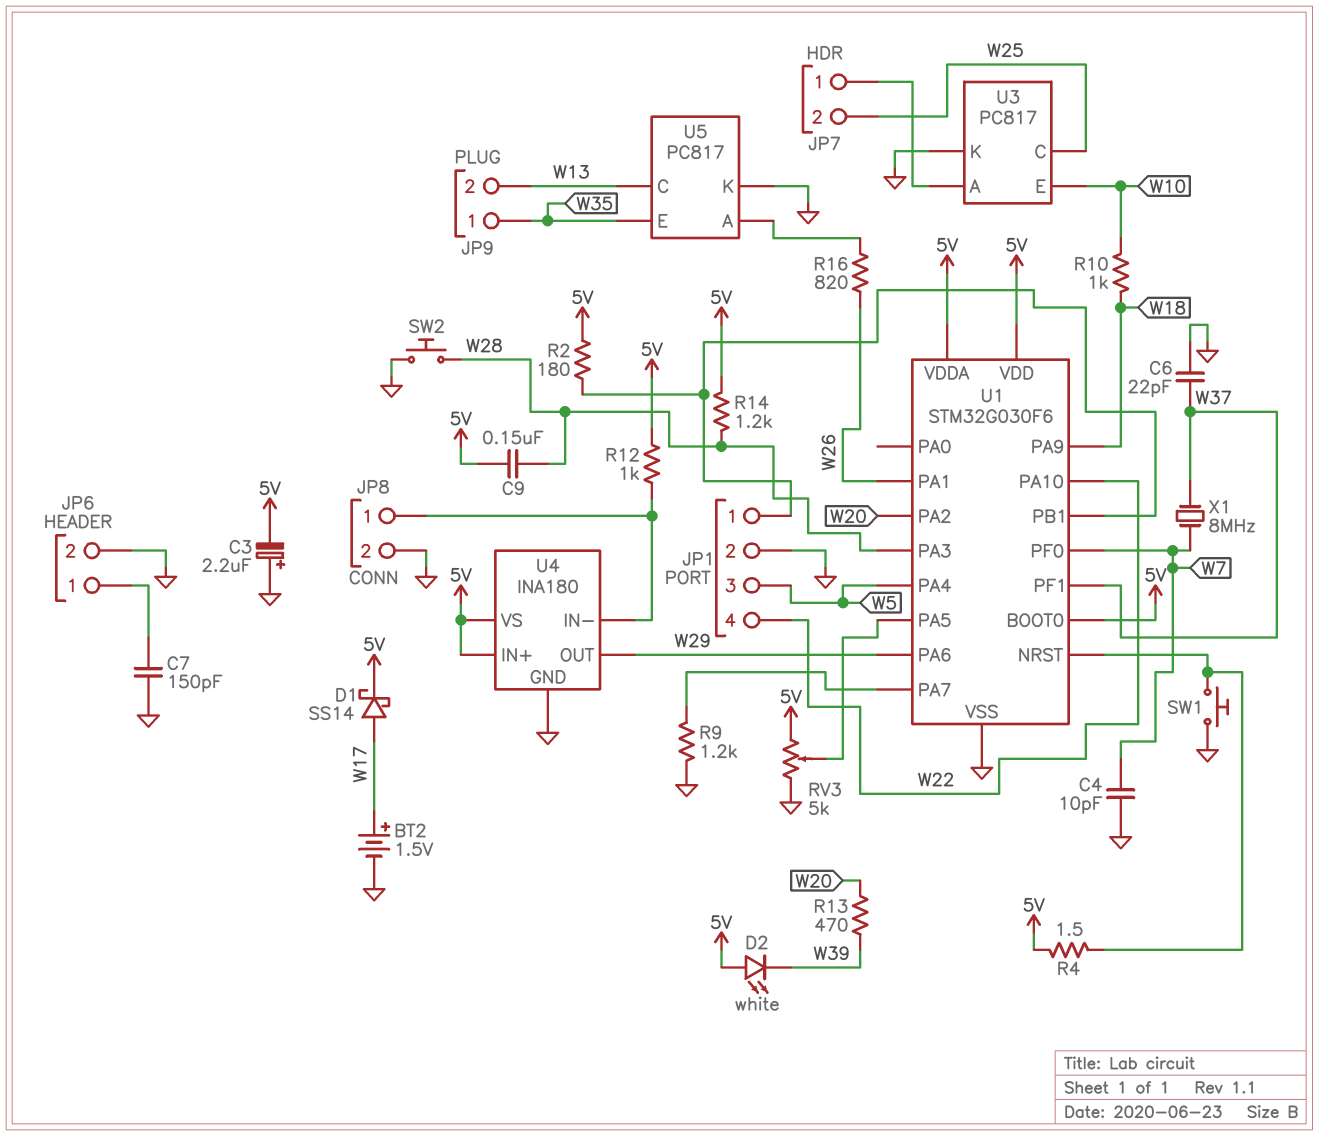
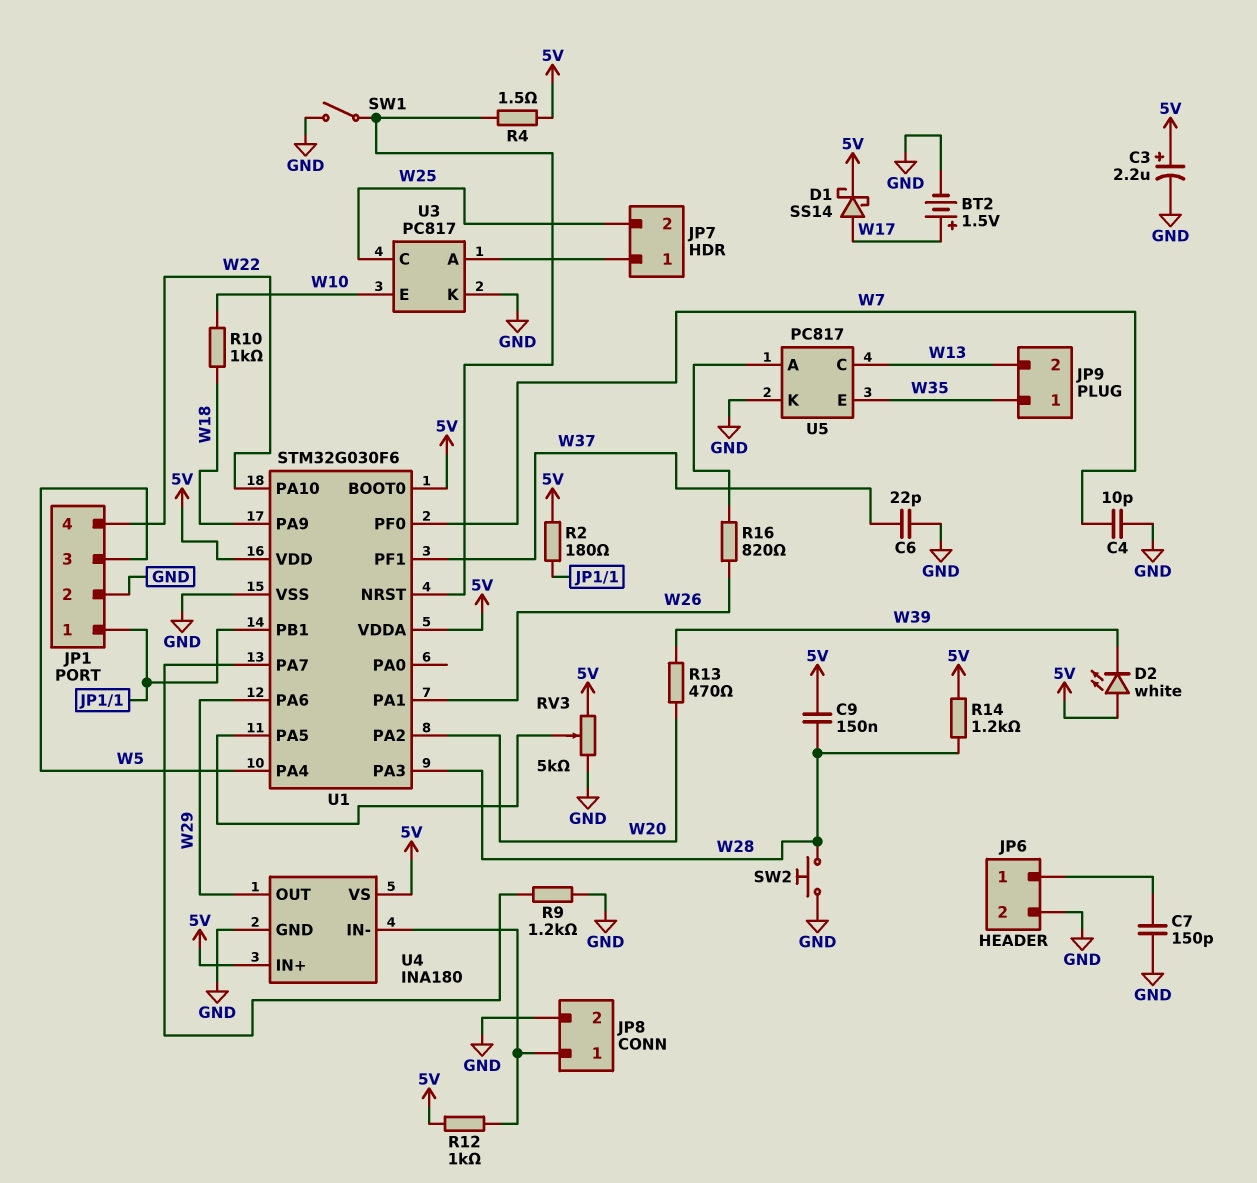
C3: 2.2uF (plus GND, minus 5V) -> 2.2uF (plus 5V, minus GND)
SW1: button (GND, U1/NRST) -> switch (GND, U1/NRST)
X1: 8MHz (W7, W37) -> none

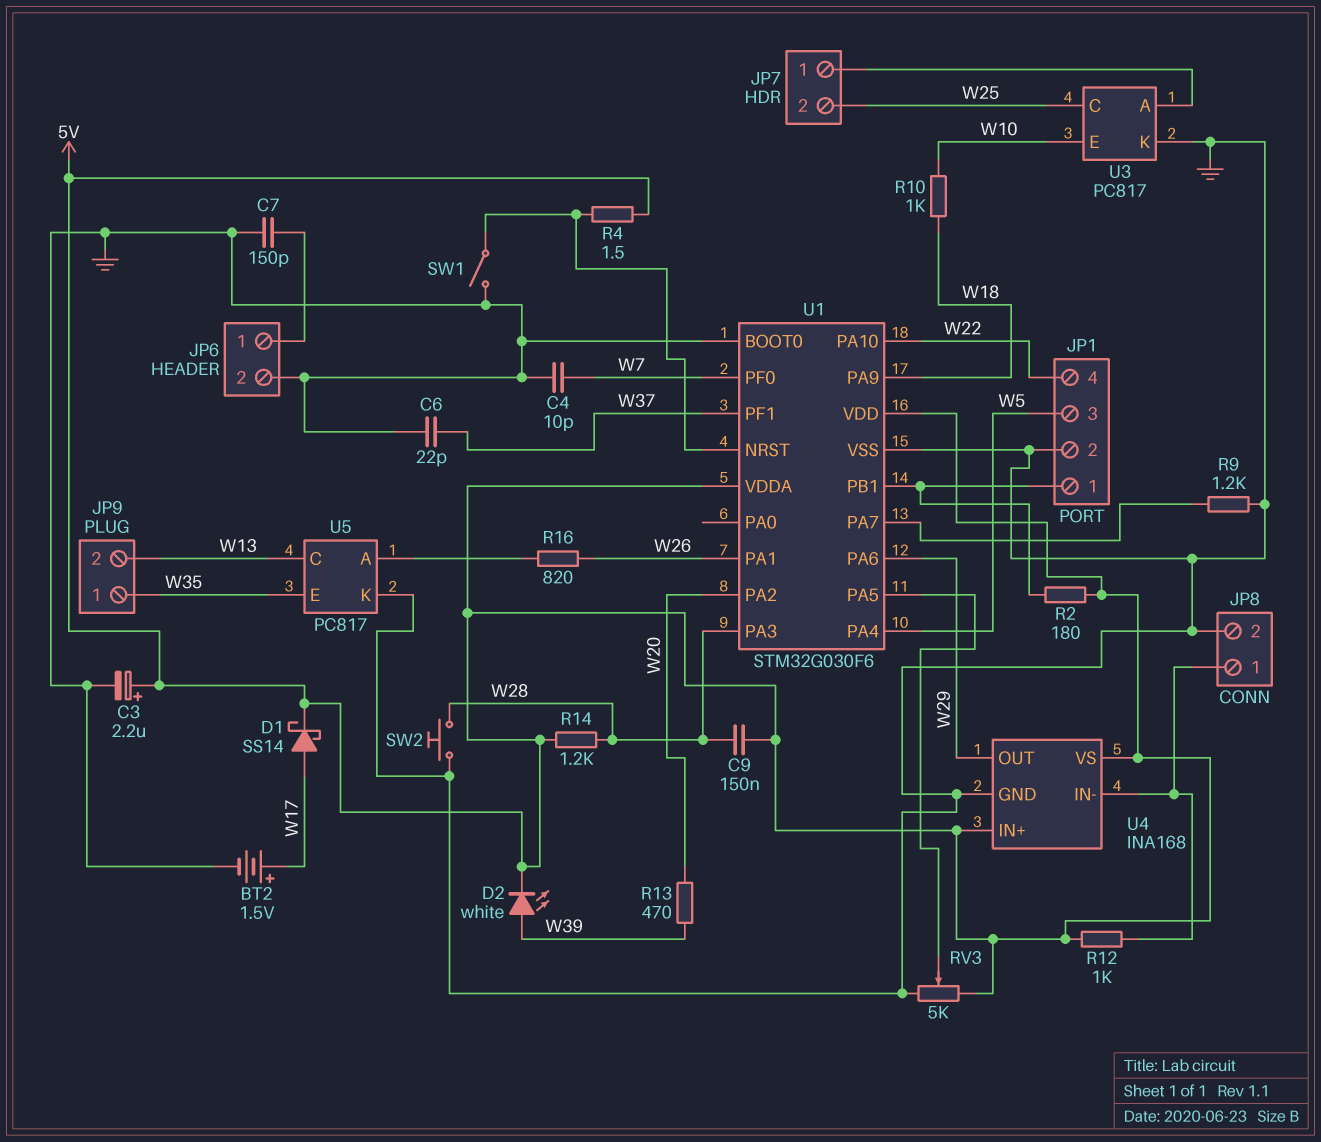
D2: LED white (A 5V, K W39) -> LED white (A W39, K 5V)
U1 pin BOOT0: 5V -> GND
U4: INA180 -> INA168

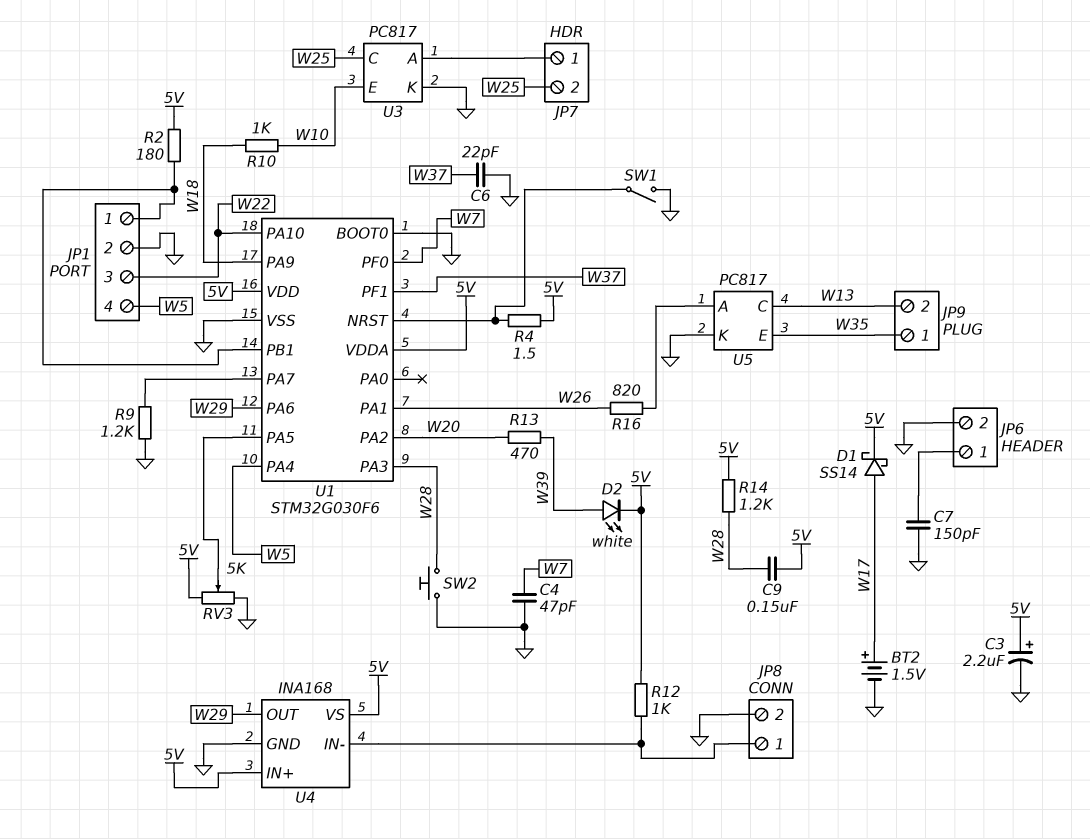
C4: 10pF (GND, W7) -> 47pF (GND, W7)
JP1 pin 3: W5 -> W22
JP1 pin 4: W22 -> W5

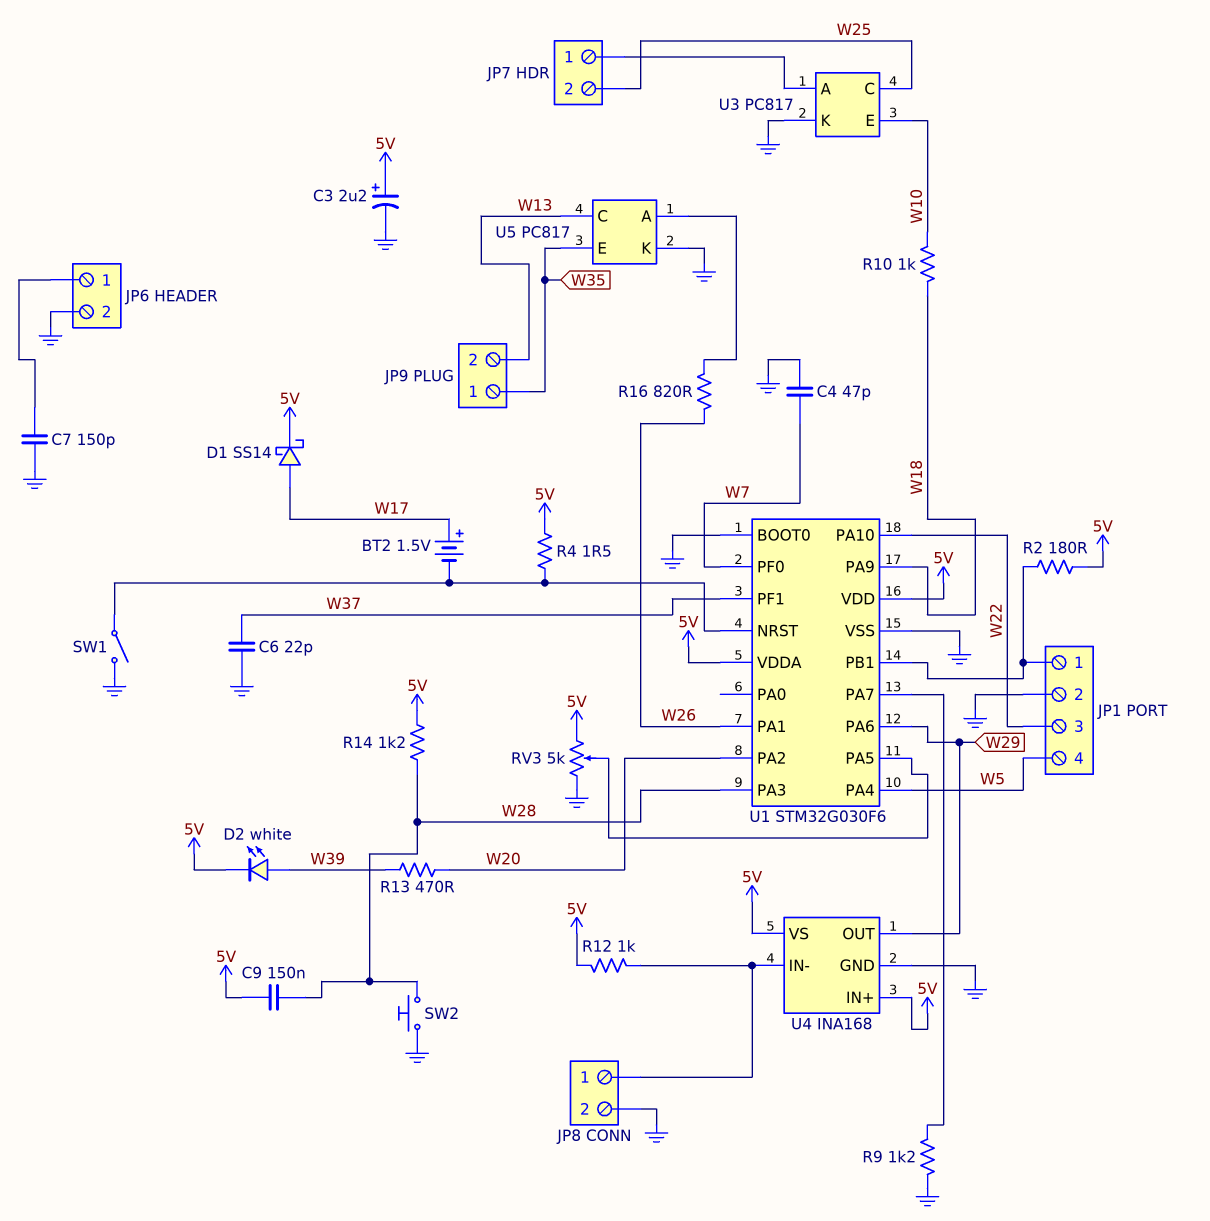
BT2: 1.5V (plus W17, minus GND) -> 1.5V (plus W17, minus U1/NRST)

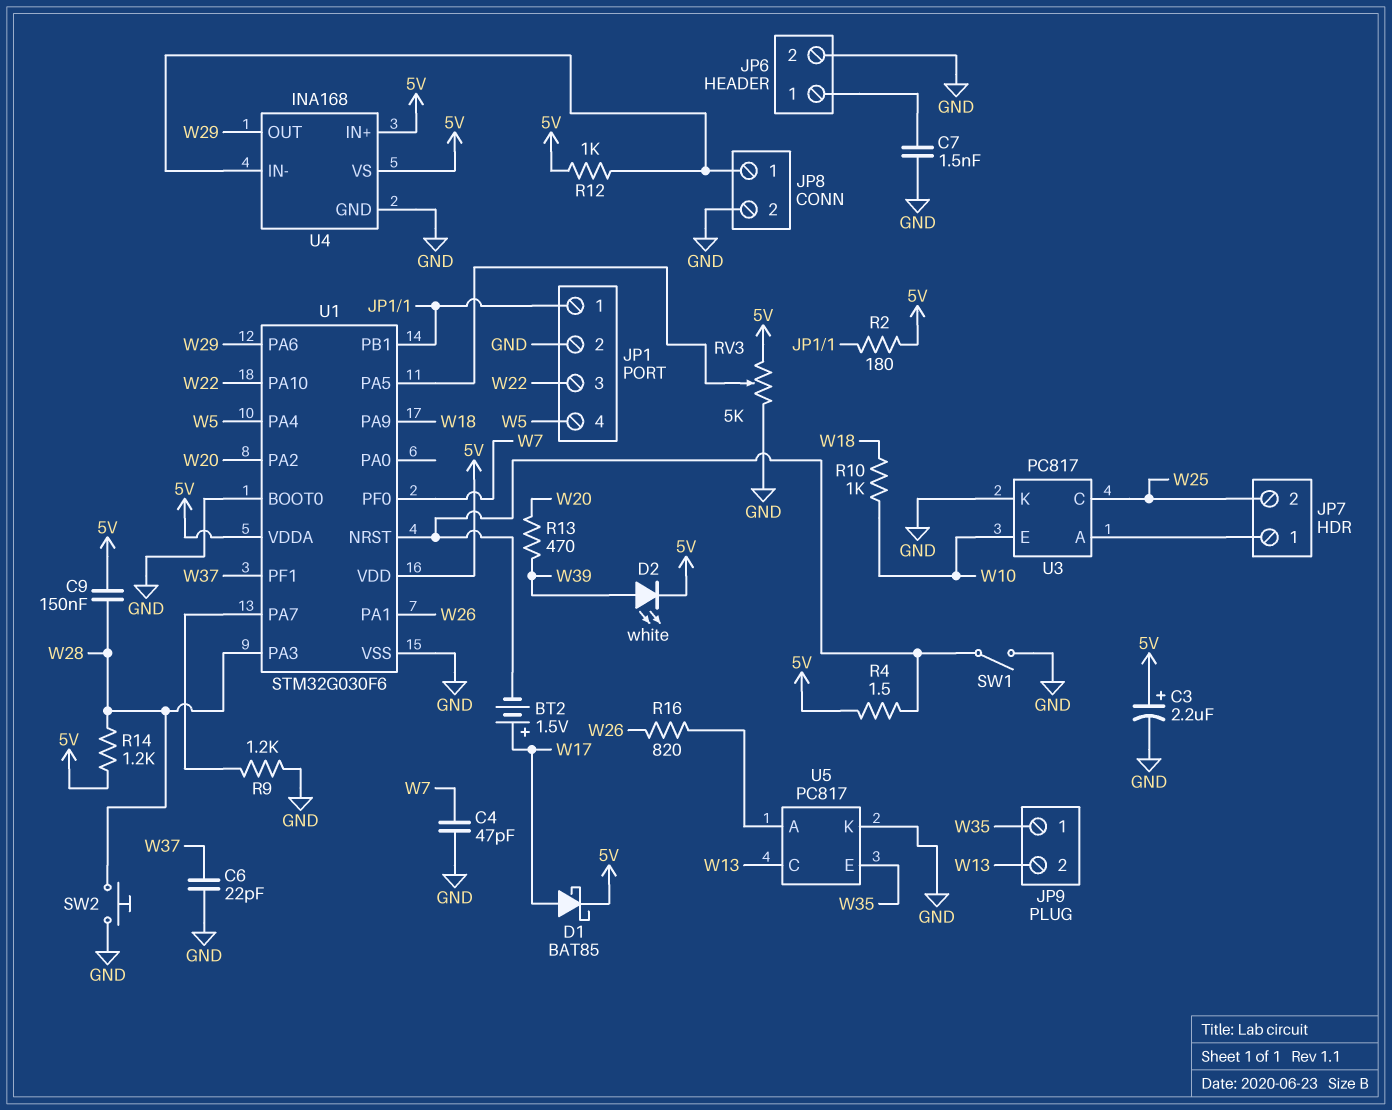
C7: 150pF (GND, JP6/1) -> 1.5nF (GND, JP6/1)
D1: schottky SS14 (A W17, K 5V) -> schottky BAT85 (A W17, K 5V)

